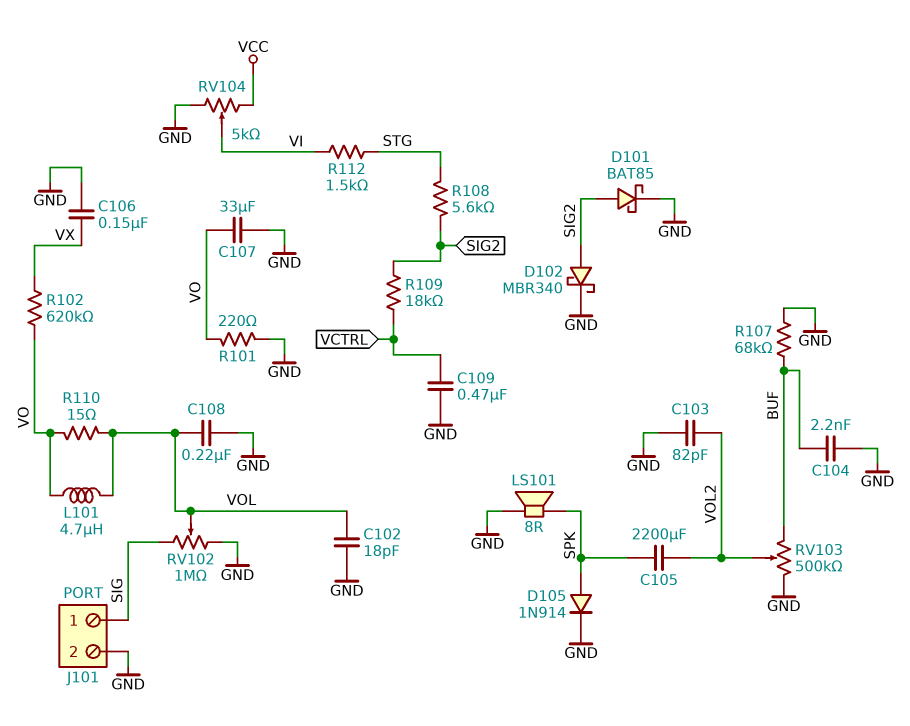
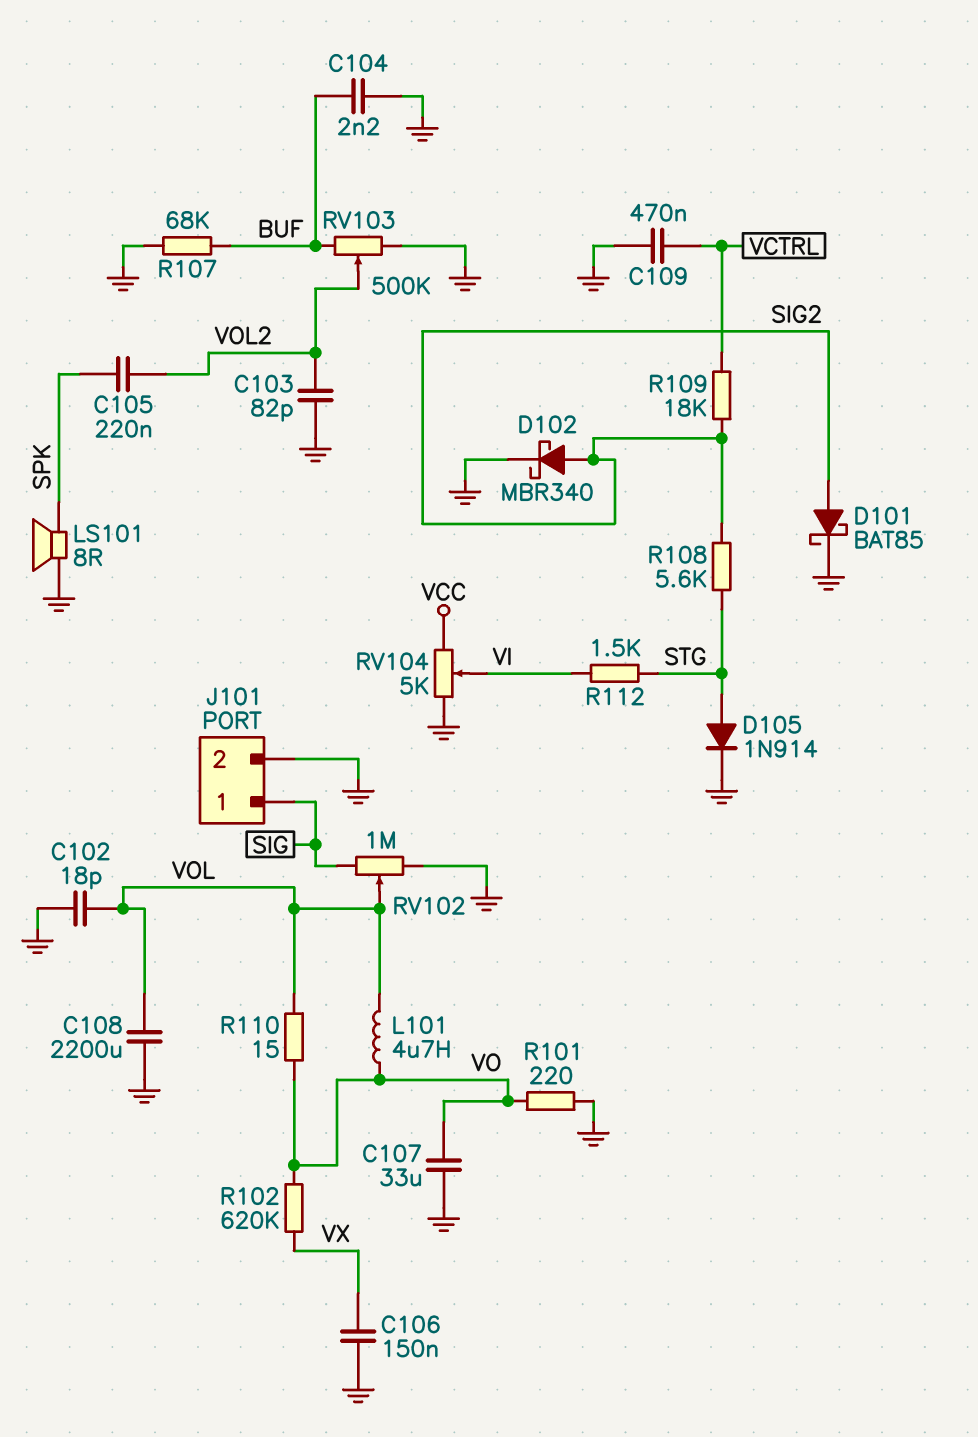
C105: 2200uF (SPK, VOL2) -> 220nF (SPK, VOL2)
C108: 220nF (GND, VOL) -> 2200uF (GND, VOL)
D105: diode 1N914 (A SPK, K GND) -> diode 1N914 (A STG, K GND)

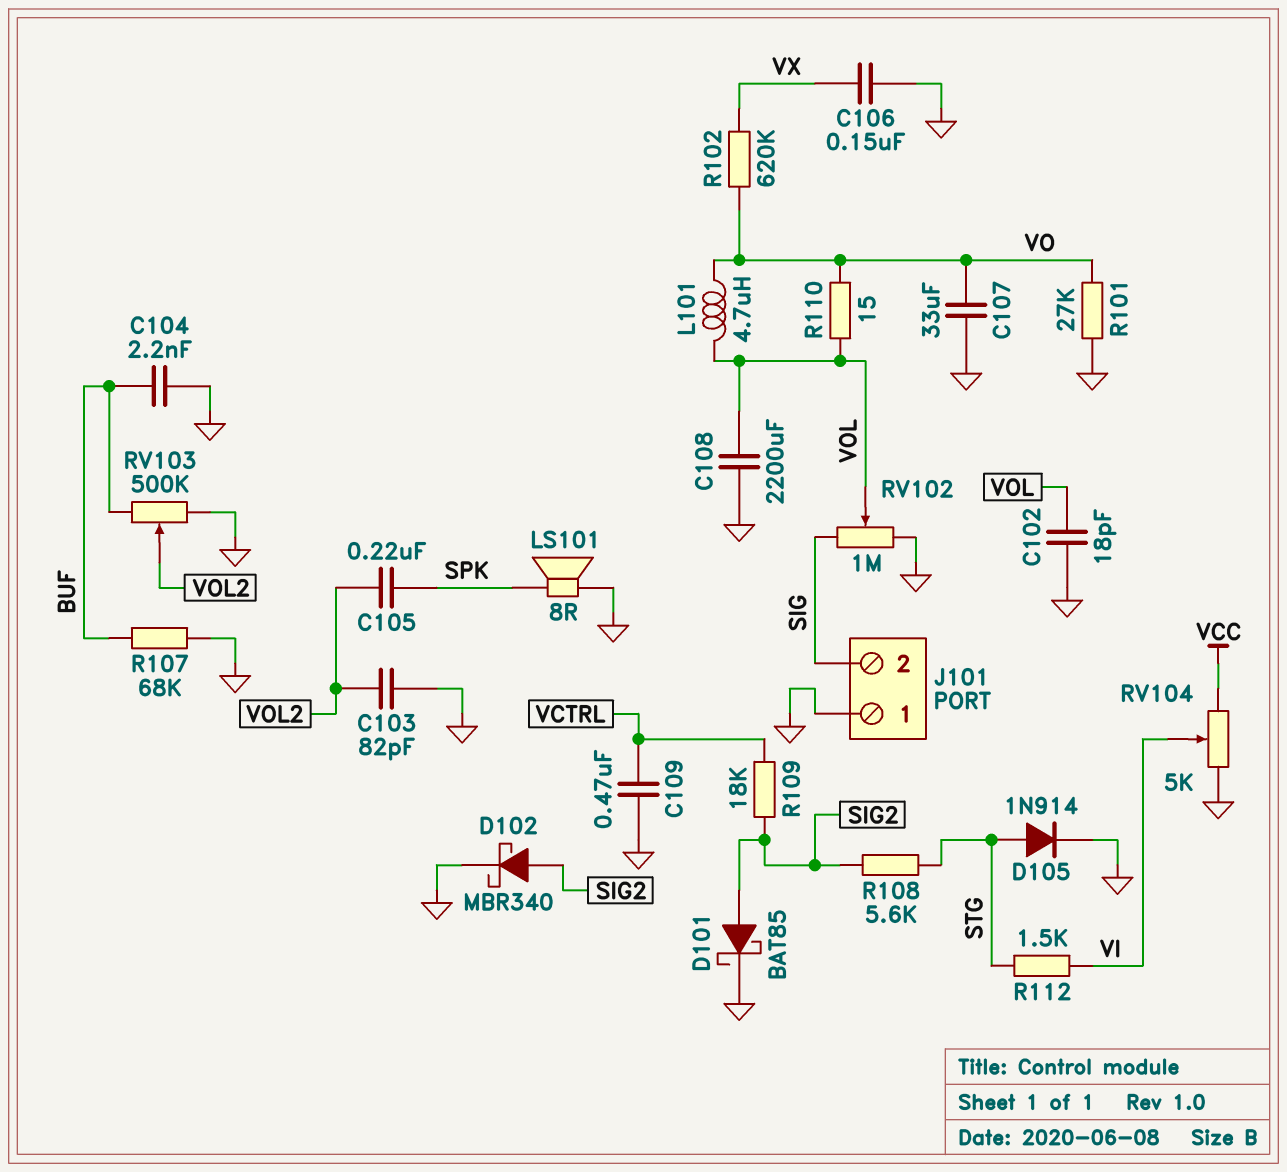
J101 pin 1: SIG -> GND
J101 pin 2: GND -> SIG
R101: 220 (GND, VO) -> 27k (GND, VO)

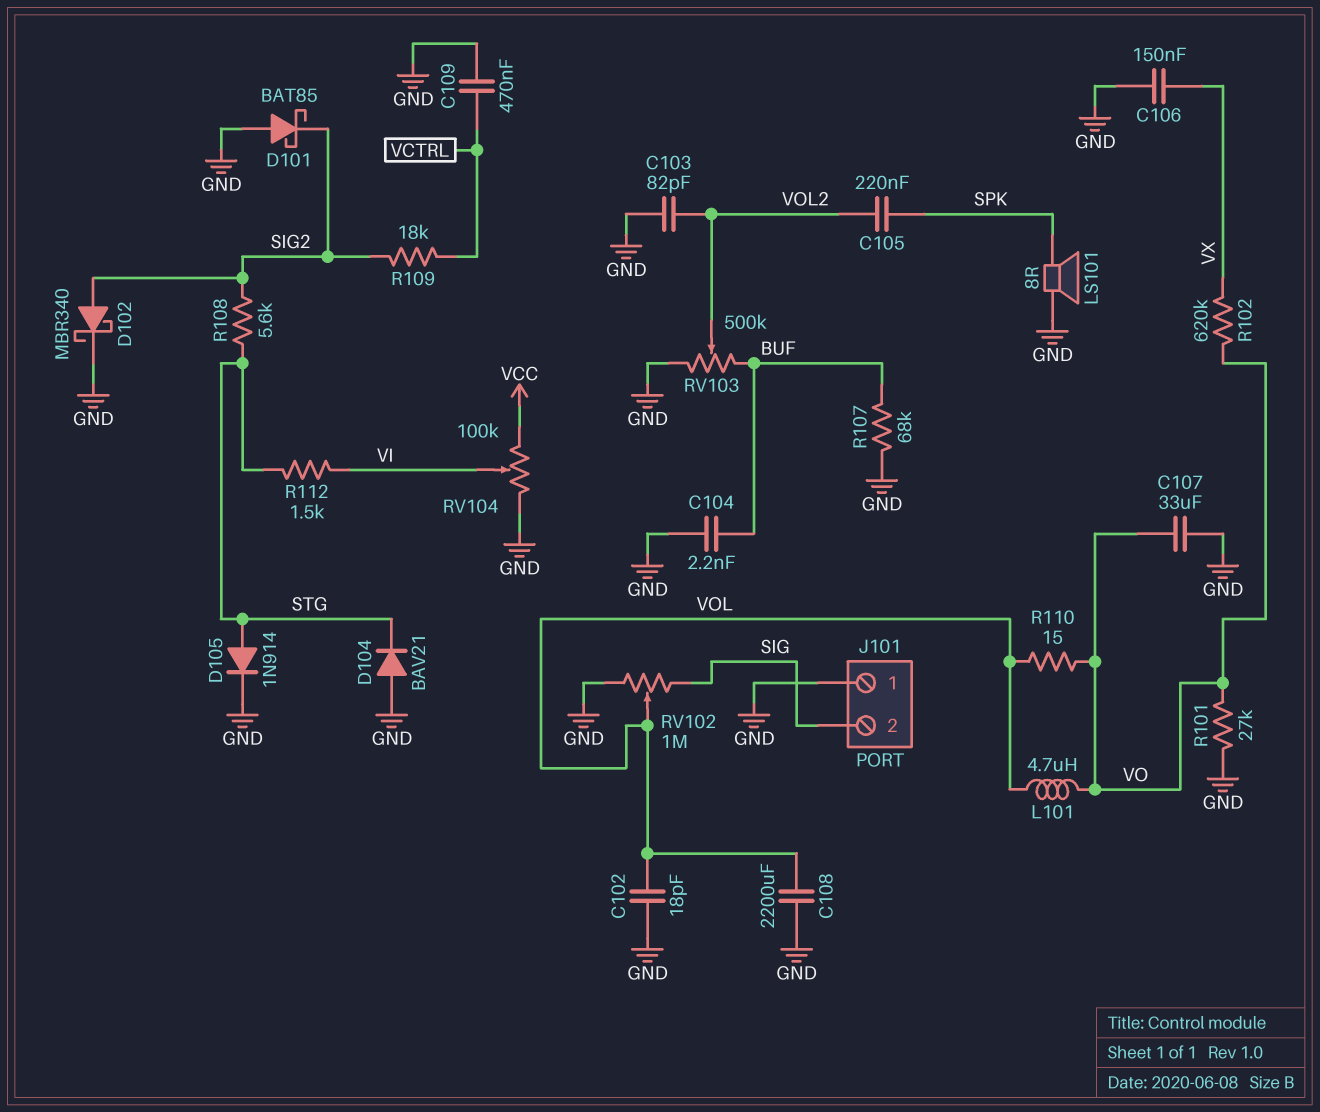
D101: schottky BAT85 (A SIG2, K GND) -> schottky BAT85 (A GND, K SIG2)
D104: none -> diode BAV21 (A GND, K STG)
RV104: 5k (GND, VCC, wiper VI) -> 100k (GND, VCC, wiper VI)

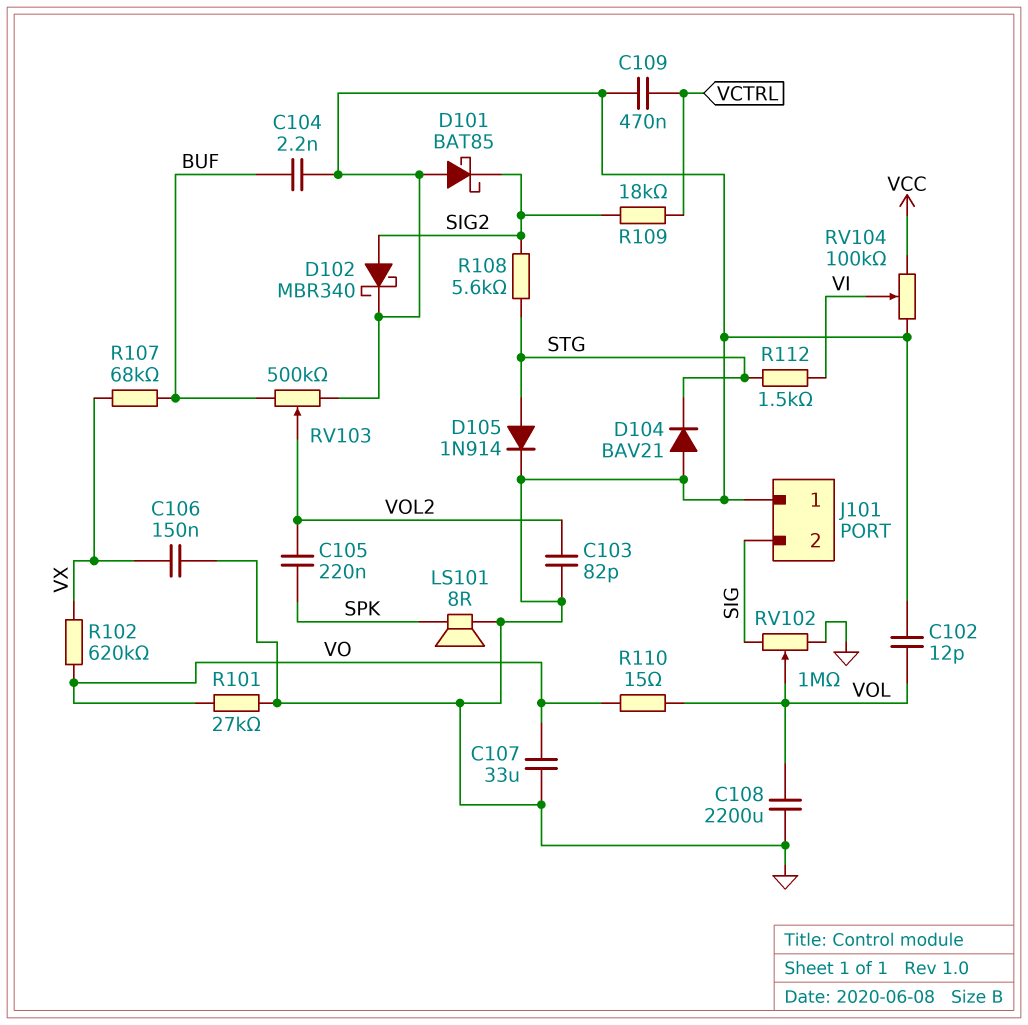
C102: 18pF (GND, VOL) -> 12pF (GND, VOL)
L101: 4.7uH (VO, VOL) -> none
R107: 68k (BUF, GND) -> 68k (BUF, VX)

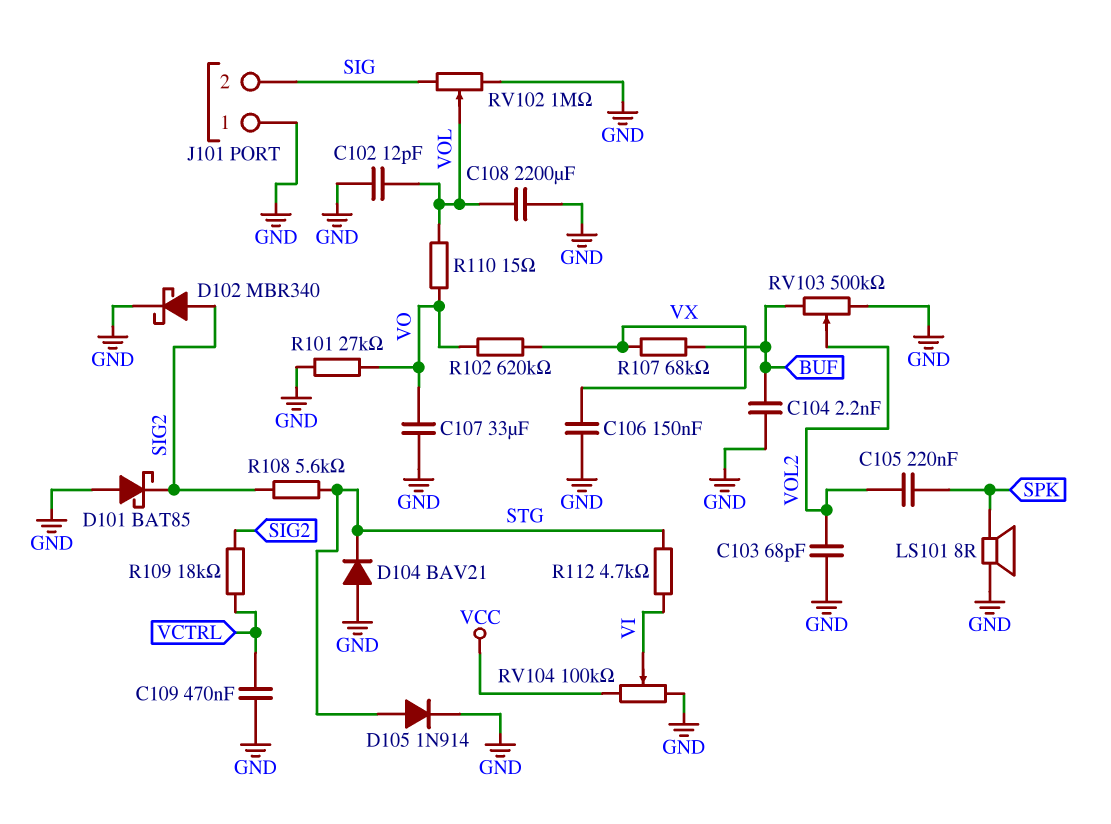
C103: 82pF (GND, VOL2) -> 68pF (GND, VOL2)
R112: 1.5k (STG, VI) -> 4.7k (STG, VI)

